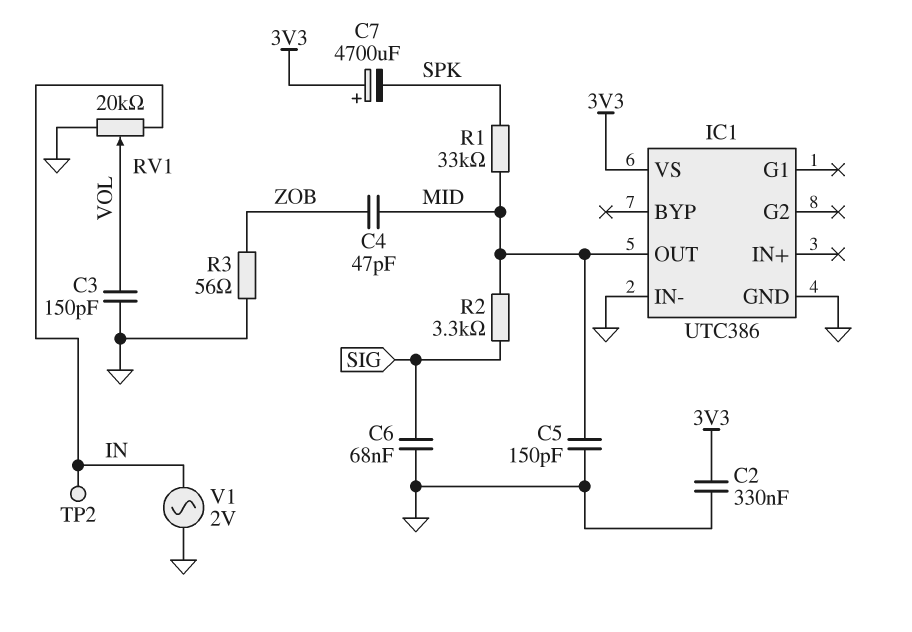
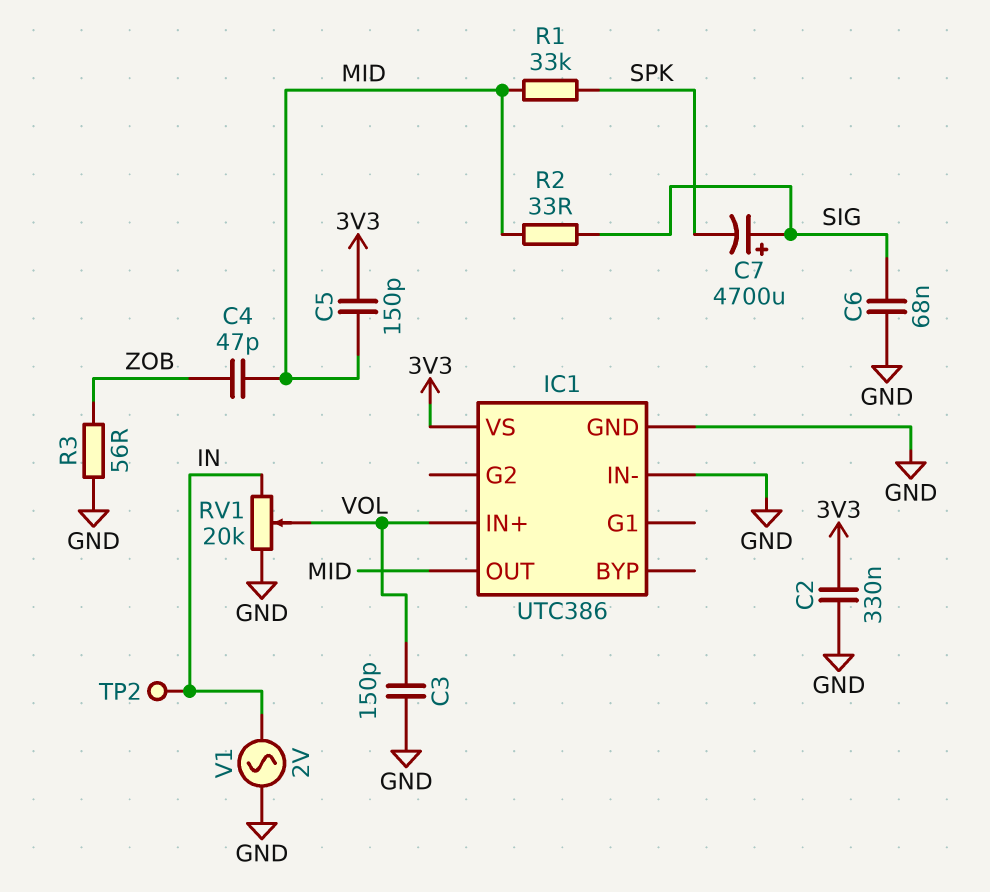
C5: 150pF (GND, MID) -> 150pF (3V3, MID)
C7: 4700uF (plus 3V3, minus SPK) -> 4700uF (plus SIG, minus SPK)
IC1 pin IN+: none -> VOL
R2: 3.3k (MID, SIG) -> 33 (MID, SIG)

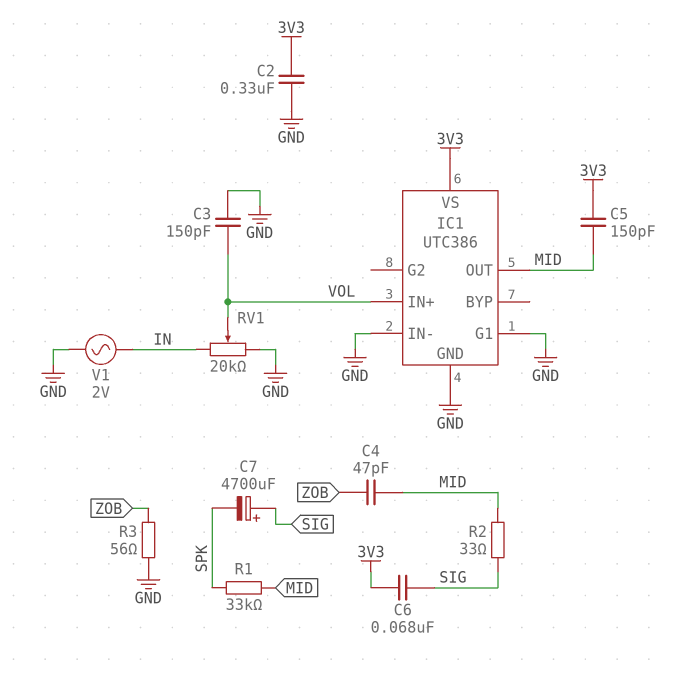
C6: 68nF (GND, SIG) -> 68nF (3V3, SIG)
IC1 pin G1: none -> GND
TP2: test point (IN) -> none

